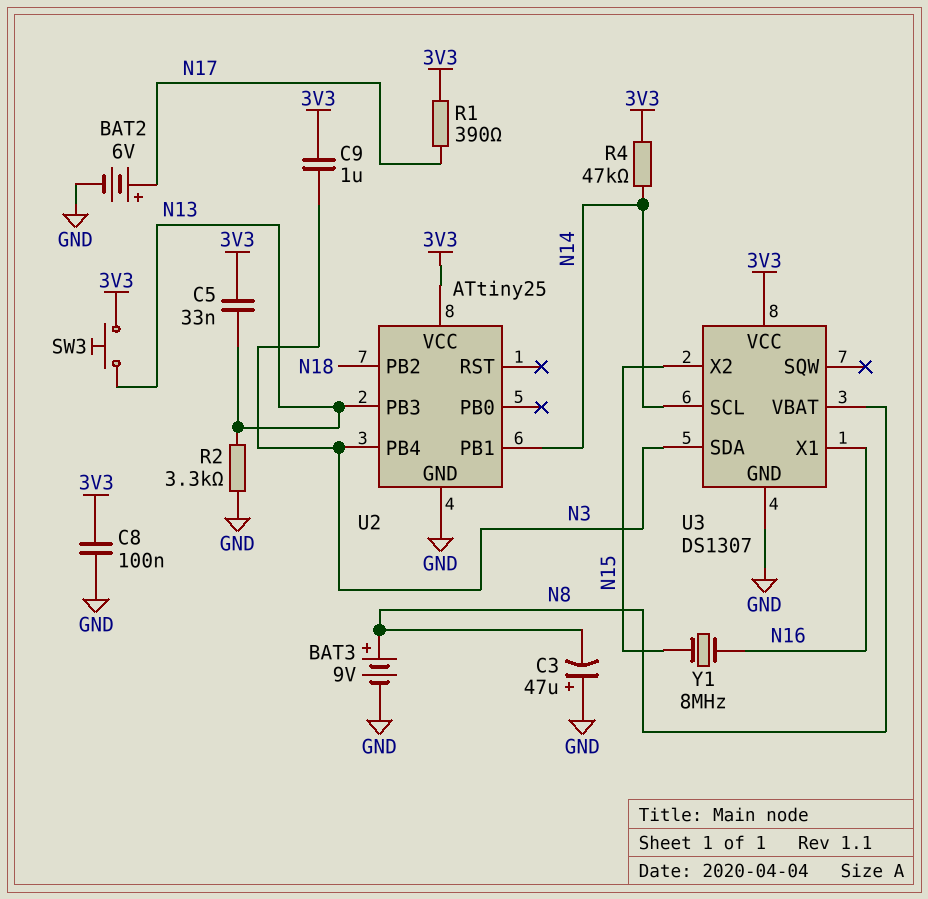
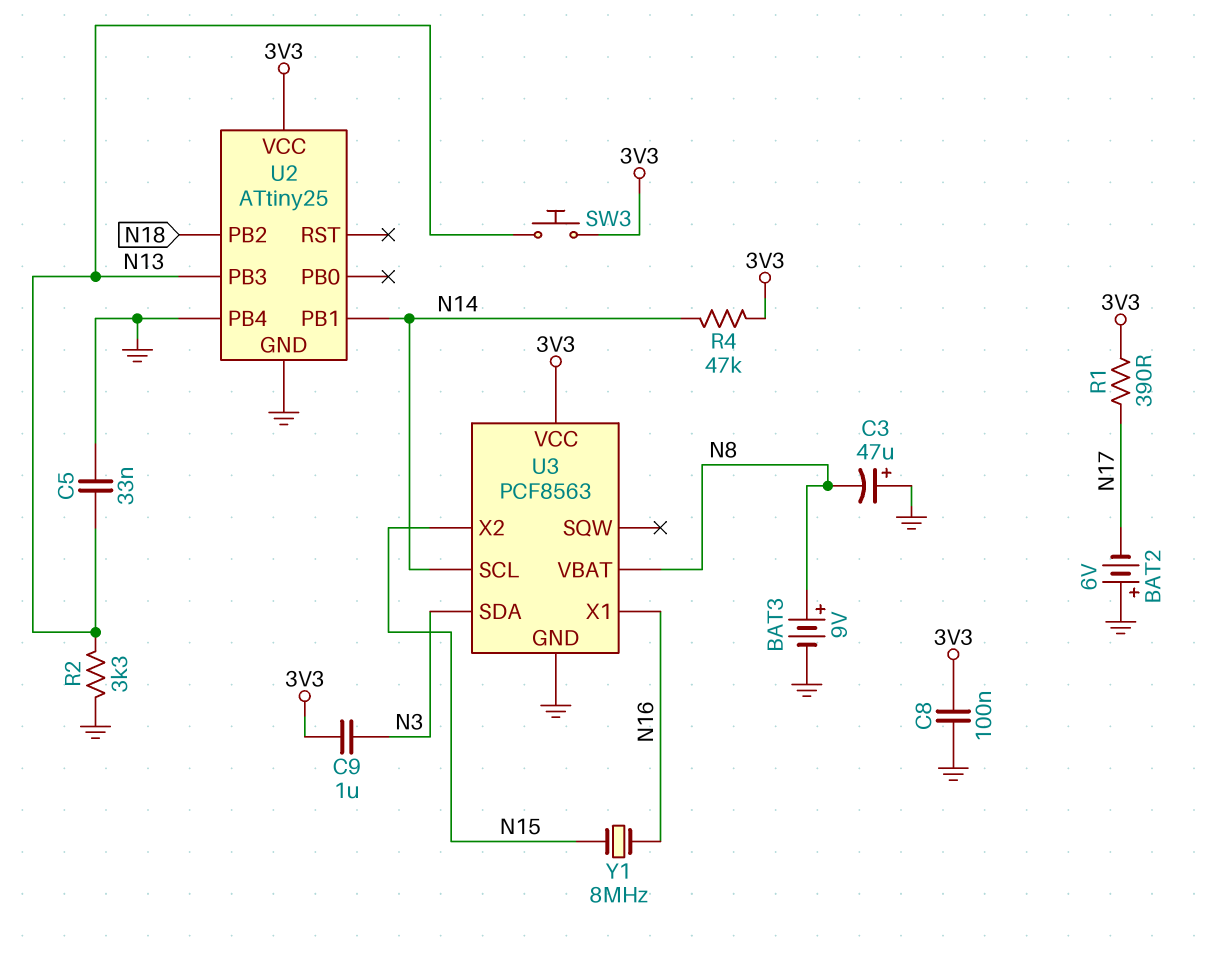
BAT2: 6V (plus N17, minus GND) -> 6V (plus GND, minus N17)
C5: 33nF (3V3, N13) -> 33nF (GND, N13)
U2 pin PB4: N3 -> GND
U3: DS1307 -> PCF8563

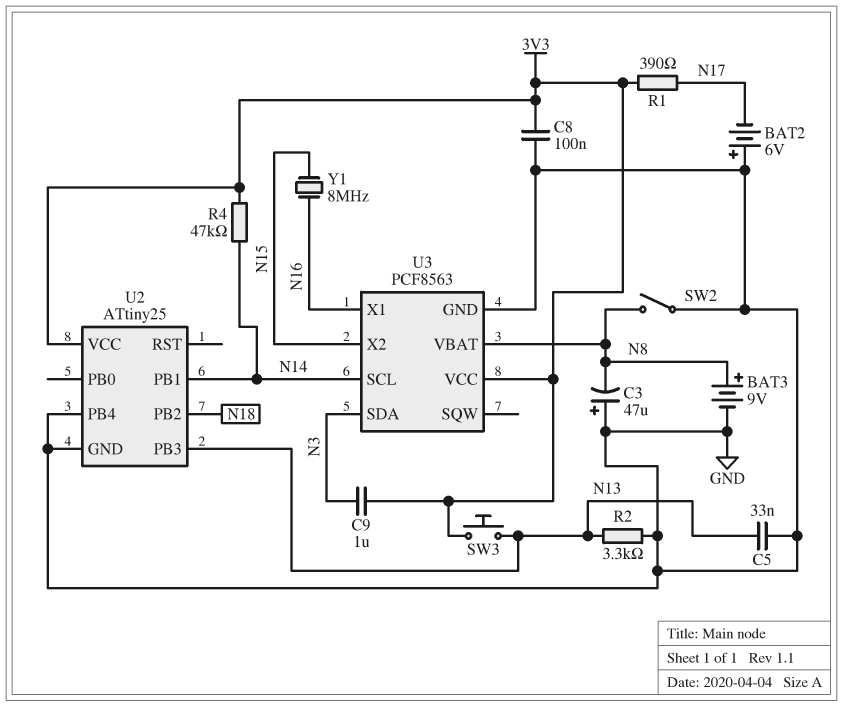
SW2: none -> switch (GND, N8)

